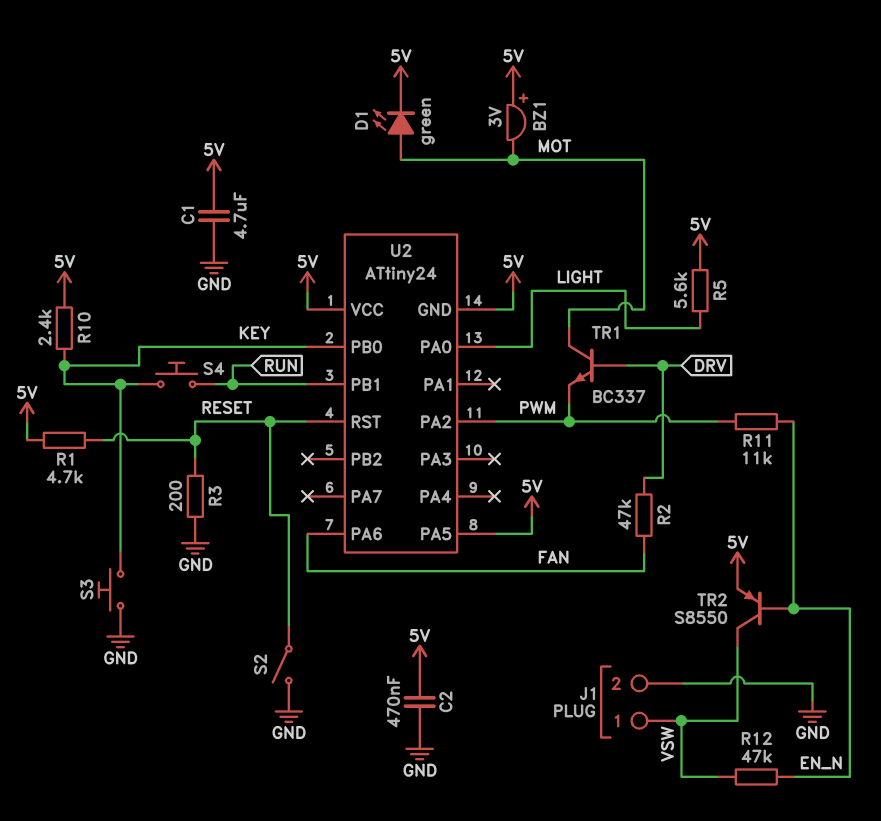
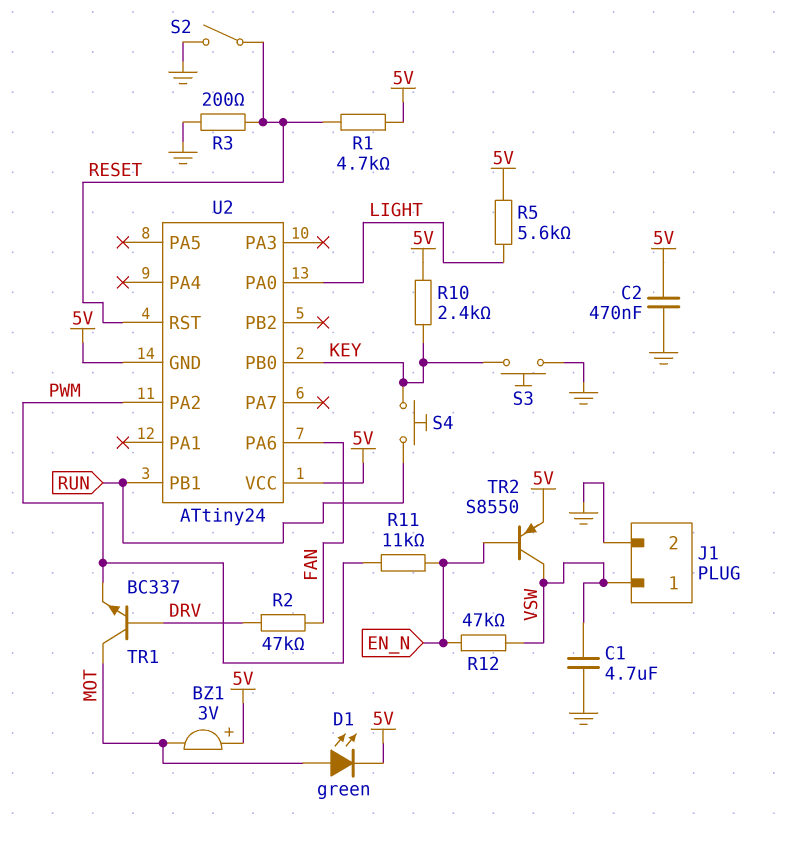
C1: 4.7uF (5V, GND) -> 4.7uF (GND, VSW)
U2 pin PA5: 5V -> none

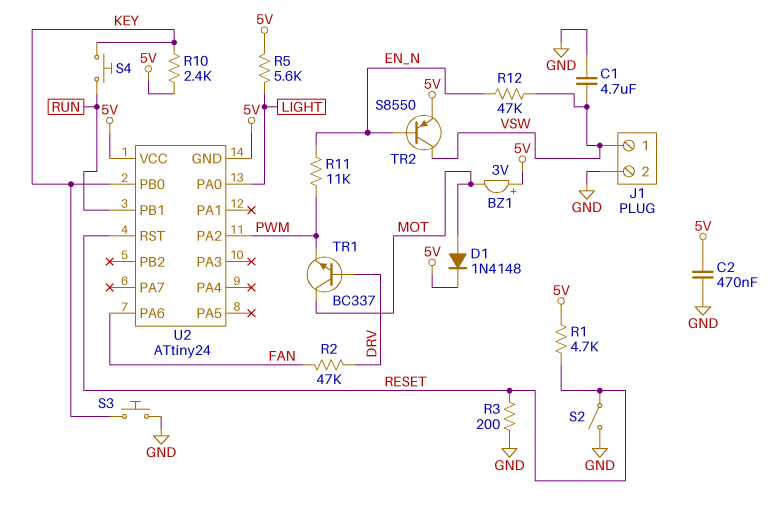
D1: LED green (A MOT, K 5V) -> diode 1N4148 (A MOT, K 5V)

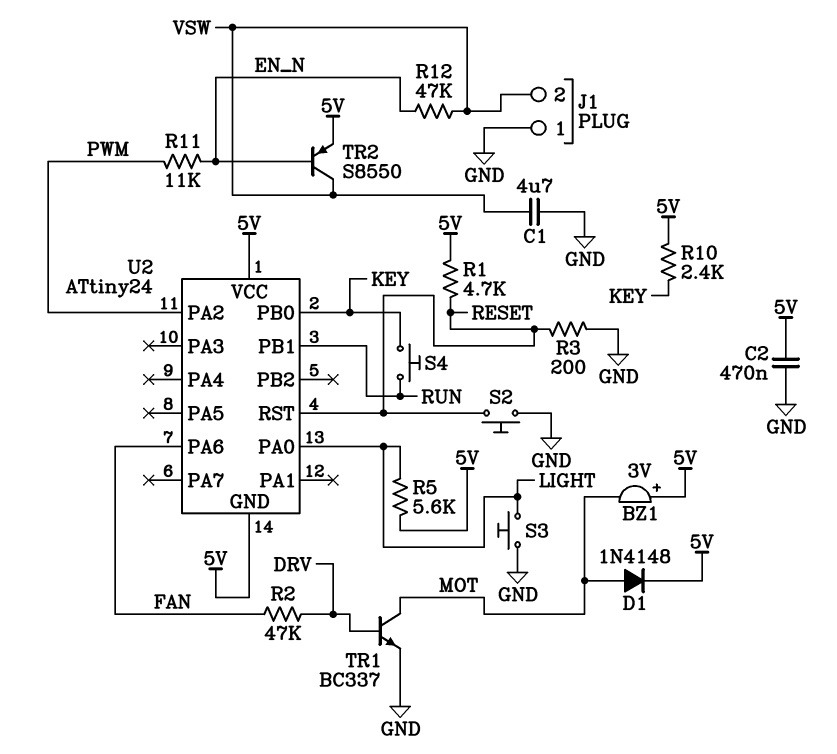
J1 pin 1: VSW -> GND
J1 pin 2: GND -> VSW
S2: switch (GND, RESET) -> button (GND, RESET)
S3: button (GND, KEY) -> button (GND, LIGHT)
TR1: NPN BC337 (B DRV, C MOT, E PWM) -> NPN BC337 (B DRV, C MOT, E GND)

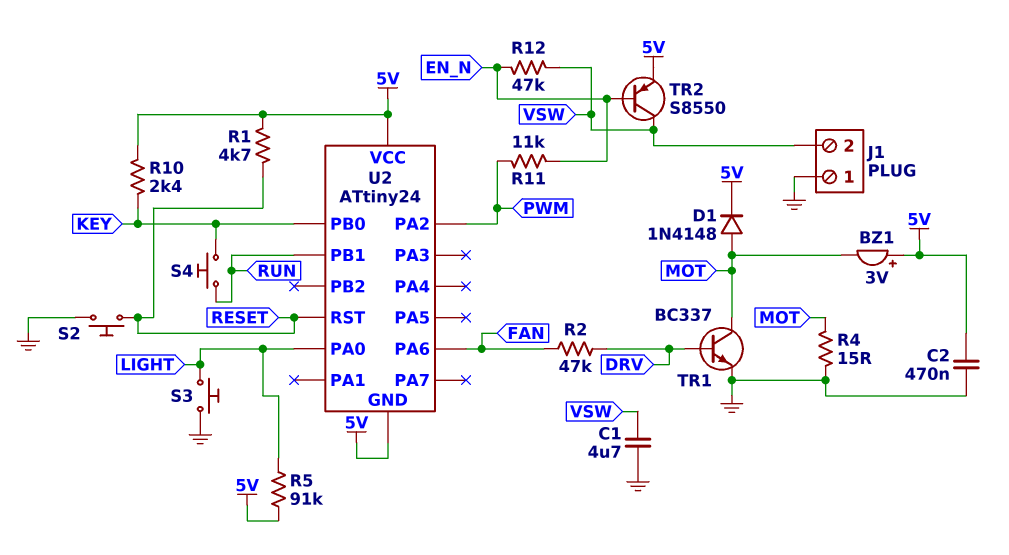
R3: 200 (GND, RESET) -> none
R4: none -> 15 (GND, MOT)
R5: 5.6k (5V, LIGHT) -> 91k (5V, LIGHT)

